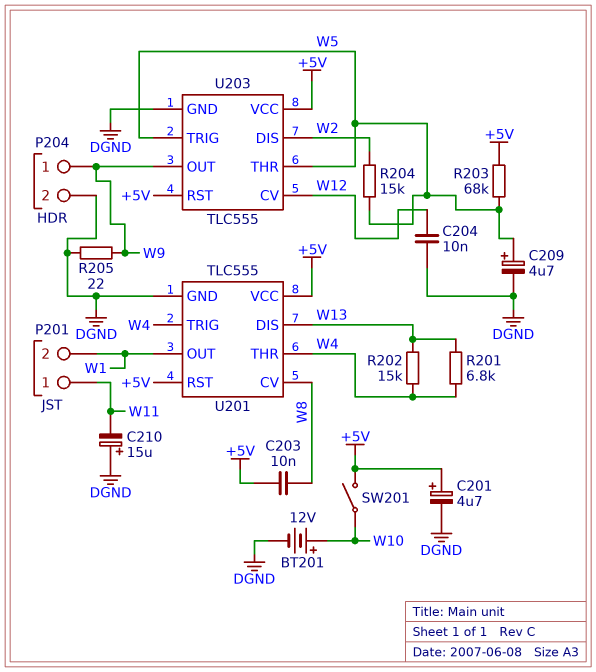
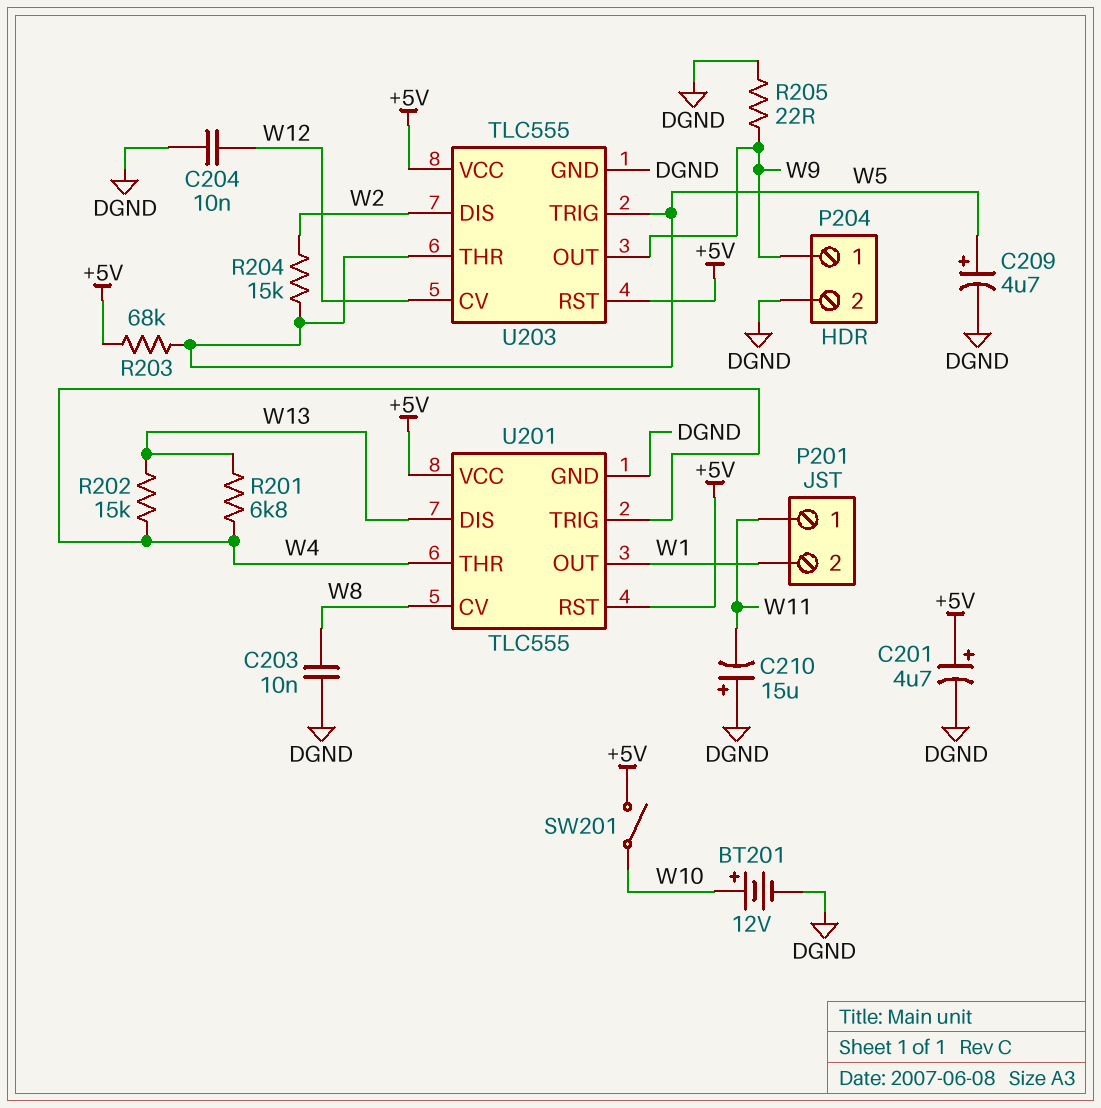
C203: 10nF (+5V, W8) -> 10nF (DGND, W8)

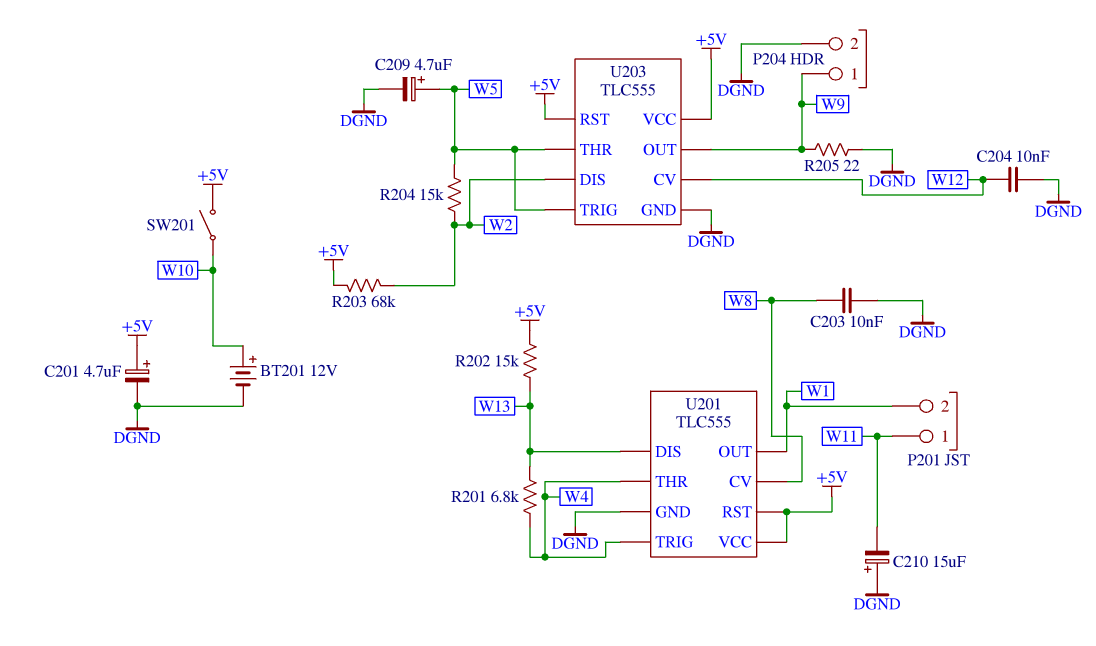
R202: 15k (W4, W13) -> 15k (+5V, W13)
R203: 68k (+5V, W5) -> 68k (+5V, W2)

